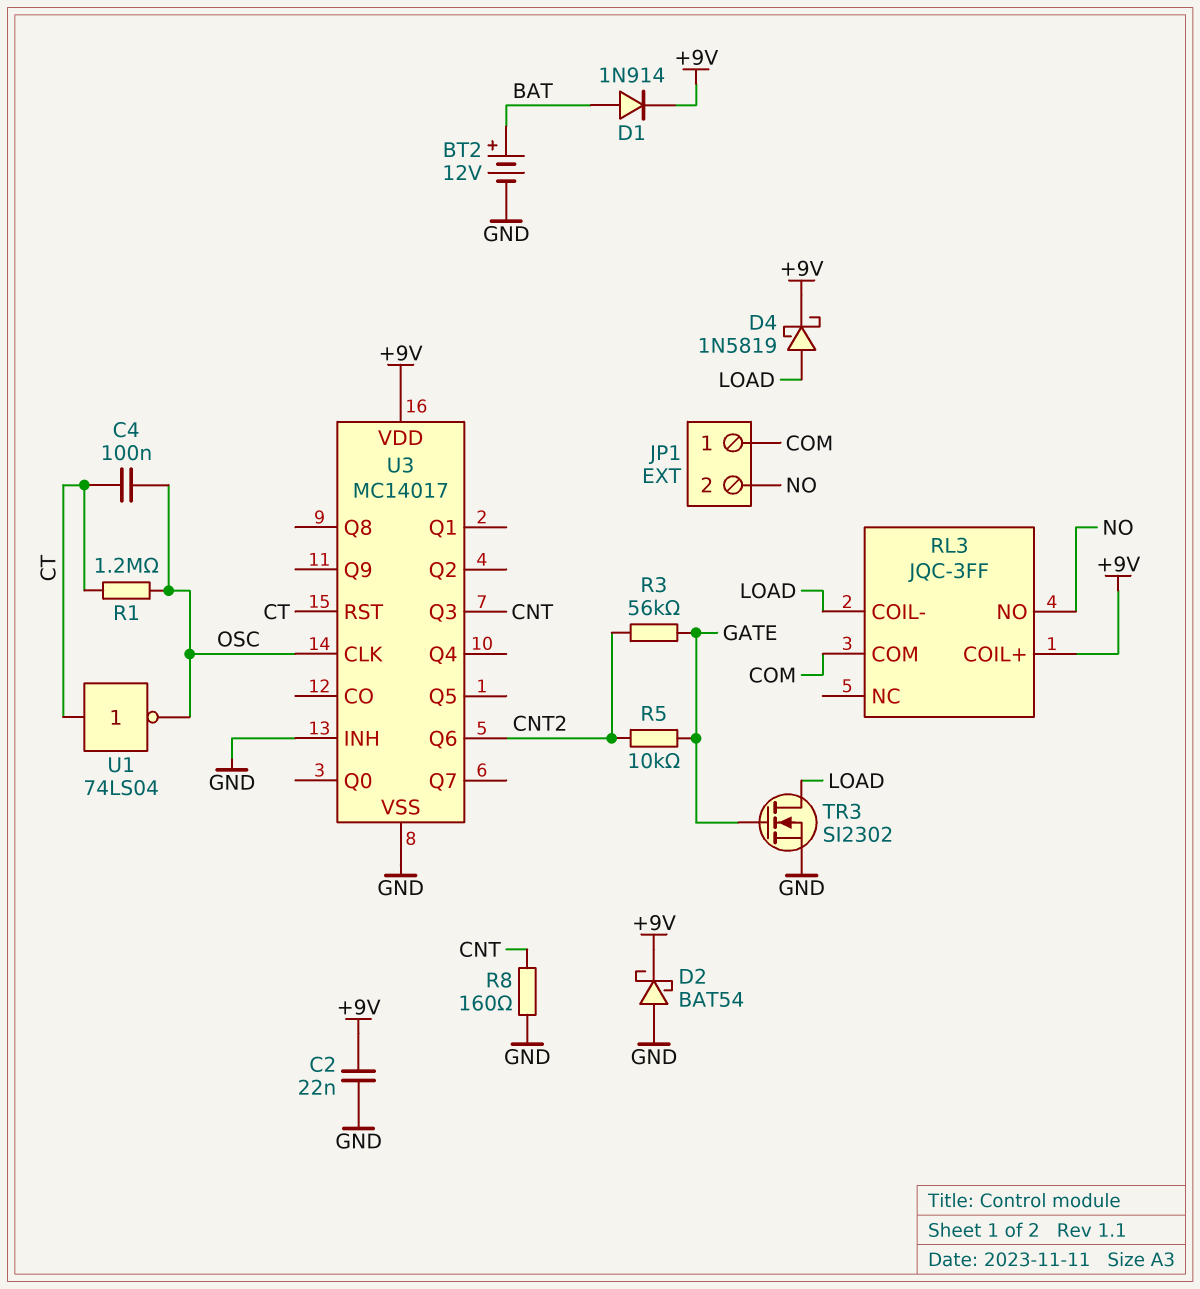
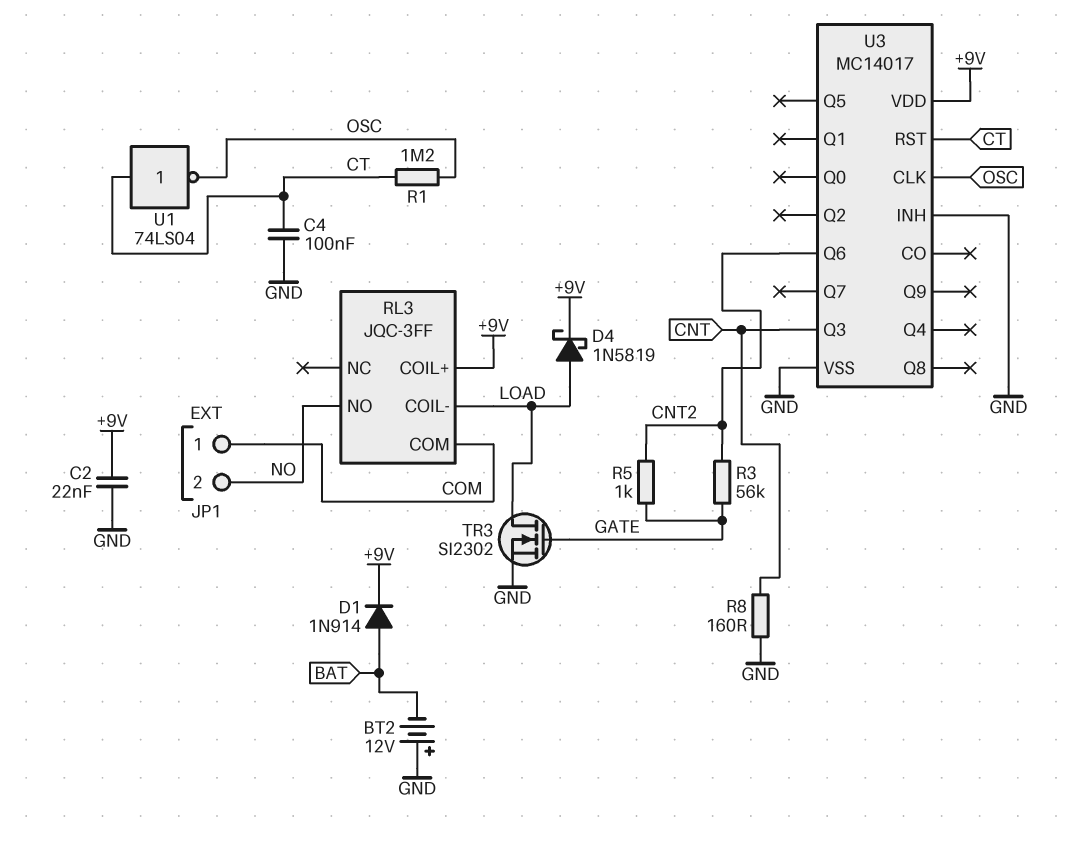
BT2: 12V (plus BAT, minus GND) -> 12V (plus GND, minus BAT)
C4: 100nF (CT, OSC) -> 100nF (CT, GND)
D2: schottky BAT54 (A GND, K +9V) -> none
R5: 10k (CNT2, GATE) -> 1k (CNT2, GATE)

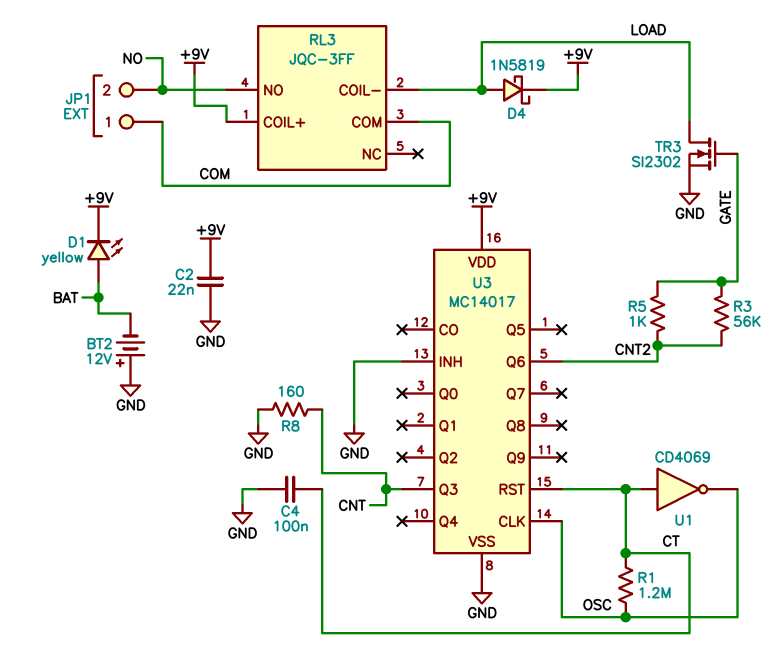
D1: diode 1N914 (A BAT, K +9V) -> LED yellow (A BAT, K +9V)
U1: NOT 74LS04 (in CT, out OSC) -> NOT CD4069 (in CT, out OSC)

